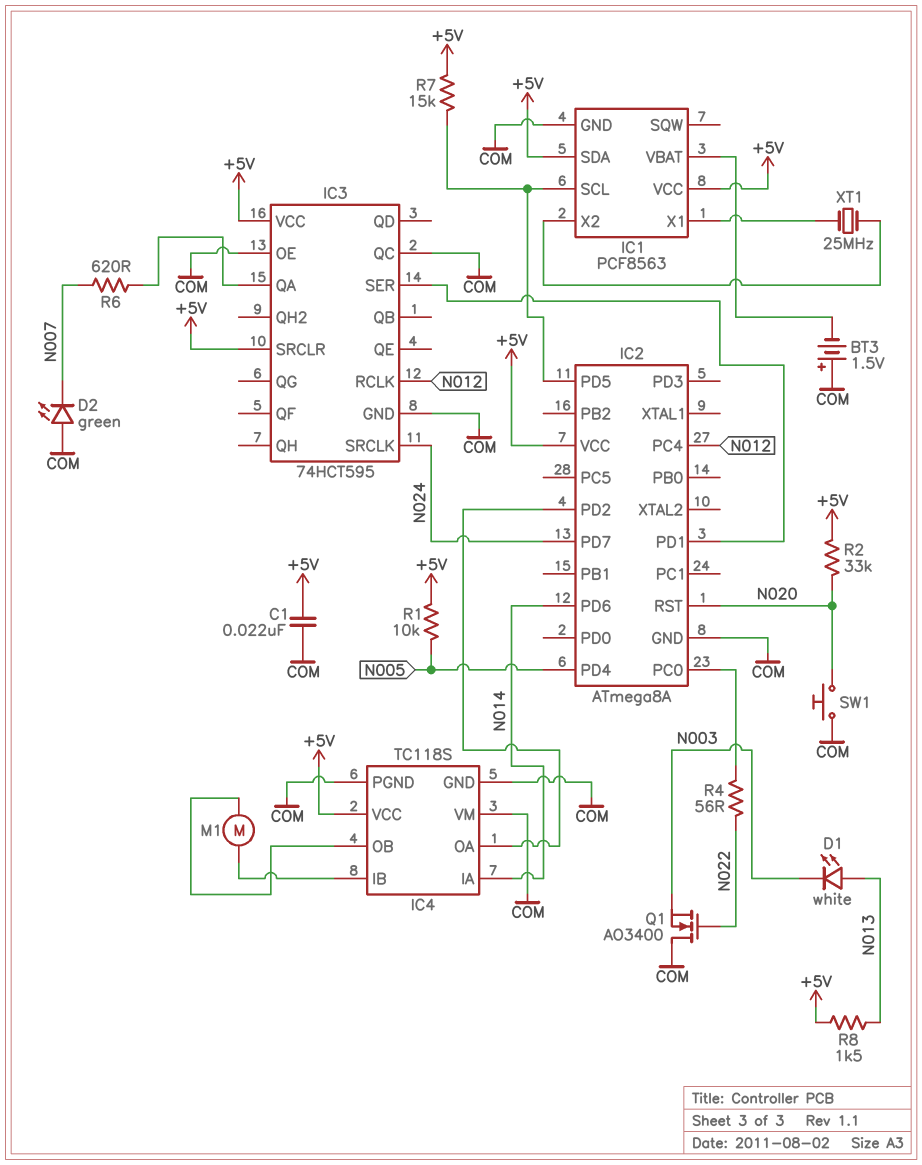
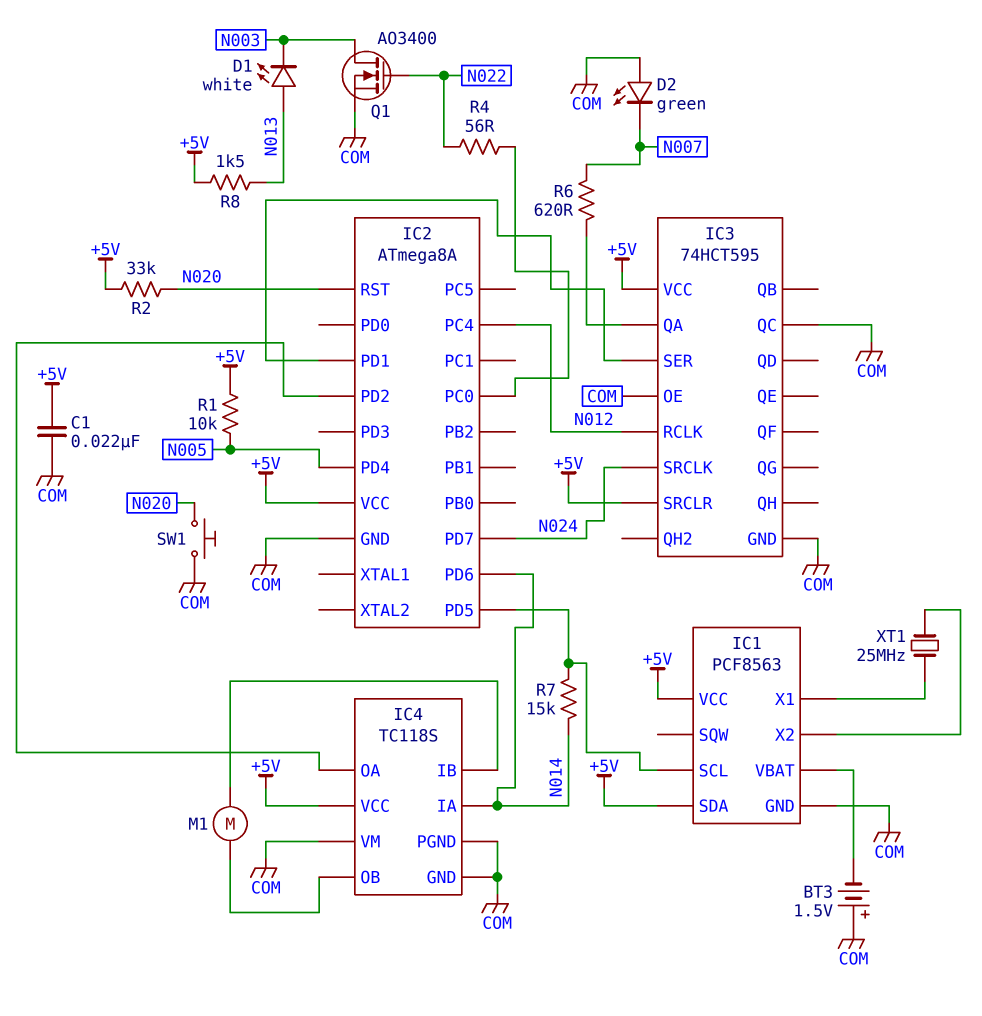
Q1: NMOS AO3400 (G N022, D COM, S N003) -> NMOS AO3400 (G N022, D N003, S COM)
R7: 15k (+5V, IC1/SCL) -> 15k (IC1/SCL, N014)

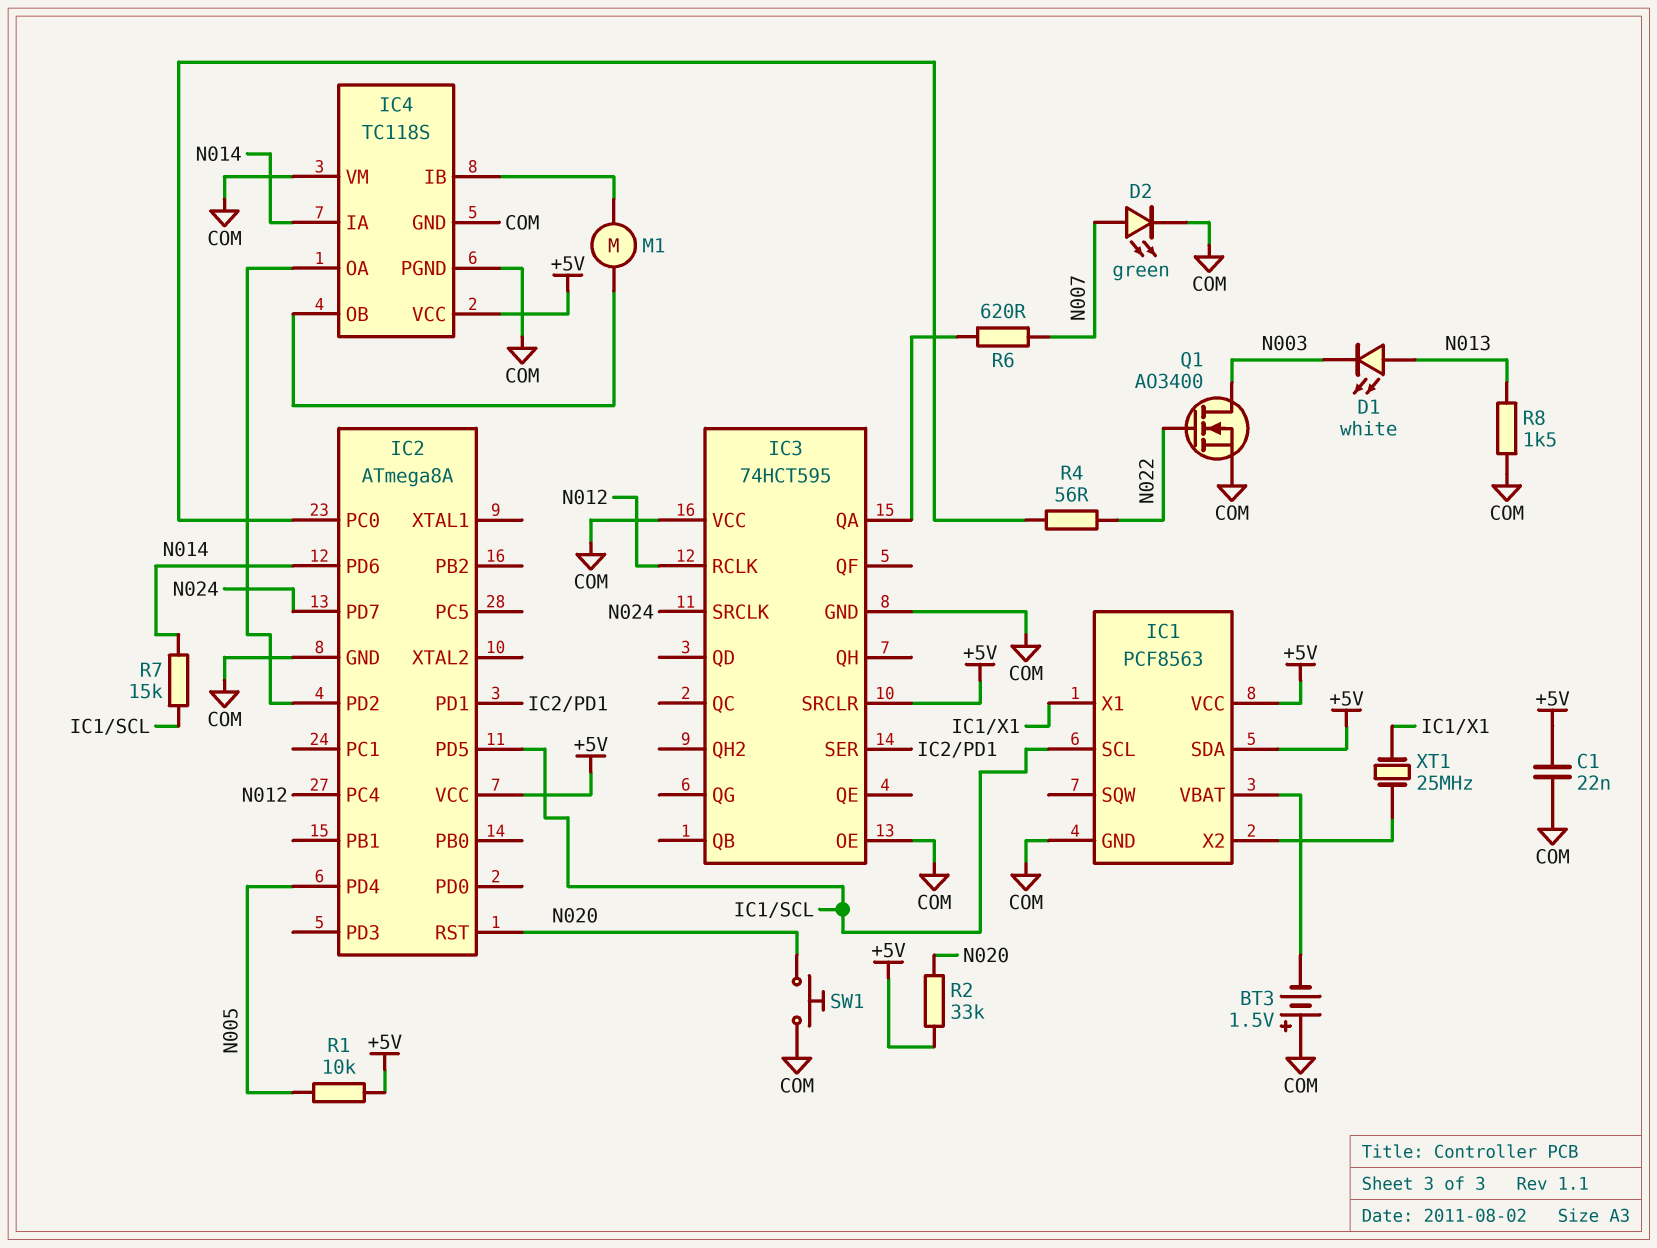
D2: LED green (A COM, K N007) -> LED green (A N007, K COM)
IC3 pin QC: COM -> none
IC3 pin VCC: +5V -> COM
R8: 1.5k (+5V, N013) -> 1.5k (COM, N013)

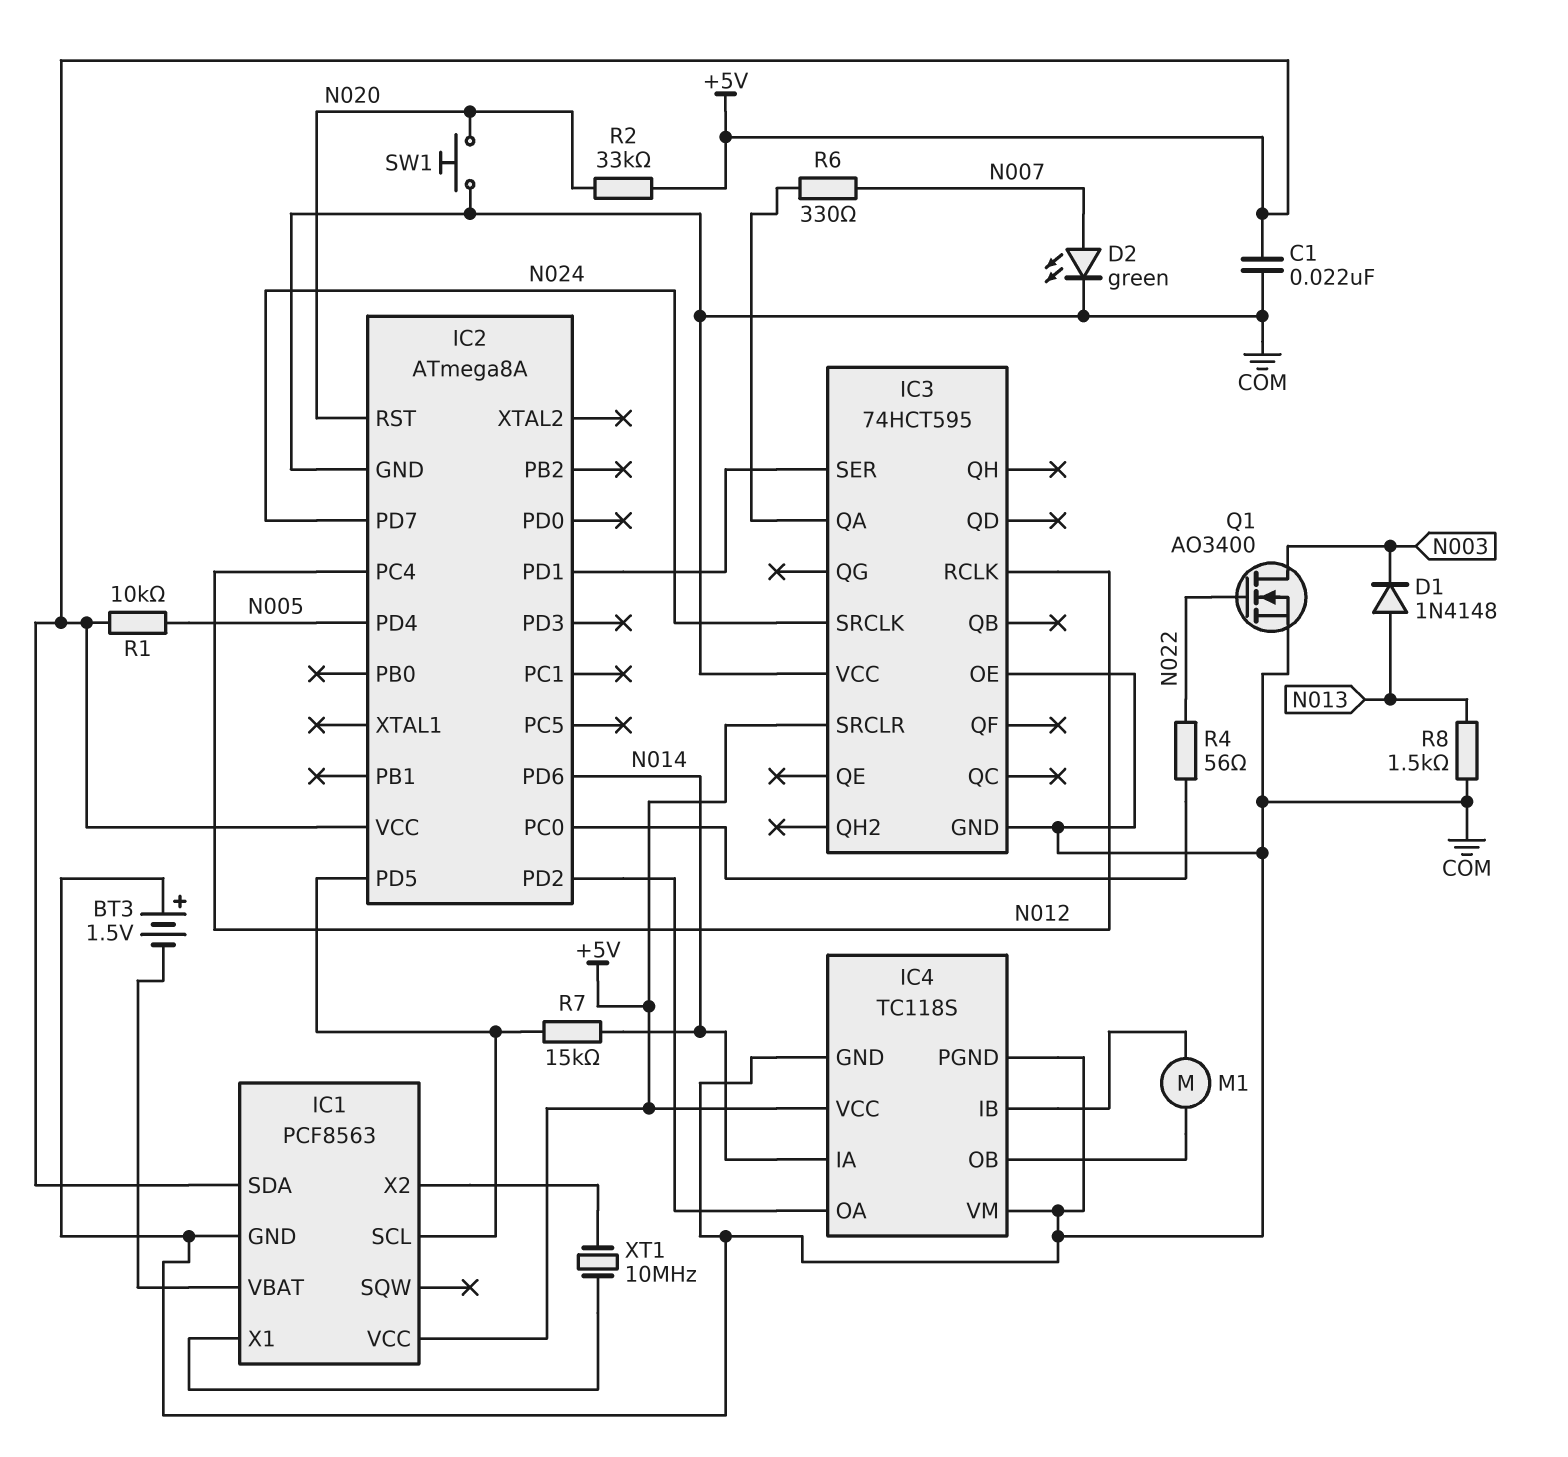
D1: LED white (A N013, K N003) -> diode 1N4148 (A N013, K N003)
R6: 620 (IC3/QA, N007) -> 330 (IC3/QA, N007)
XT1: 25MHz (IC1/X1, IC1/X2) -> 10MHz (IC1/X1, IC1/X2)

